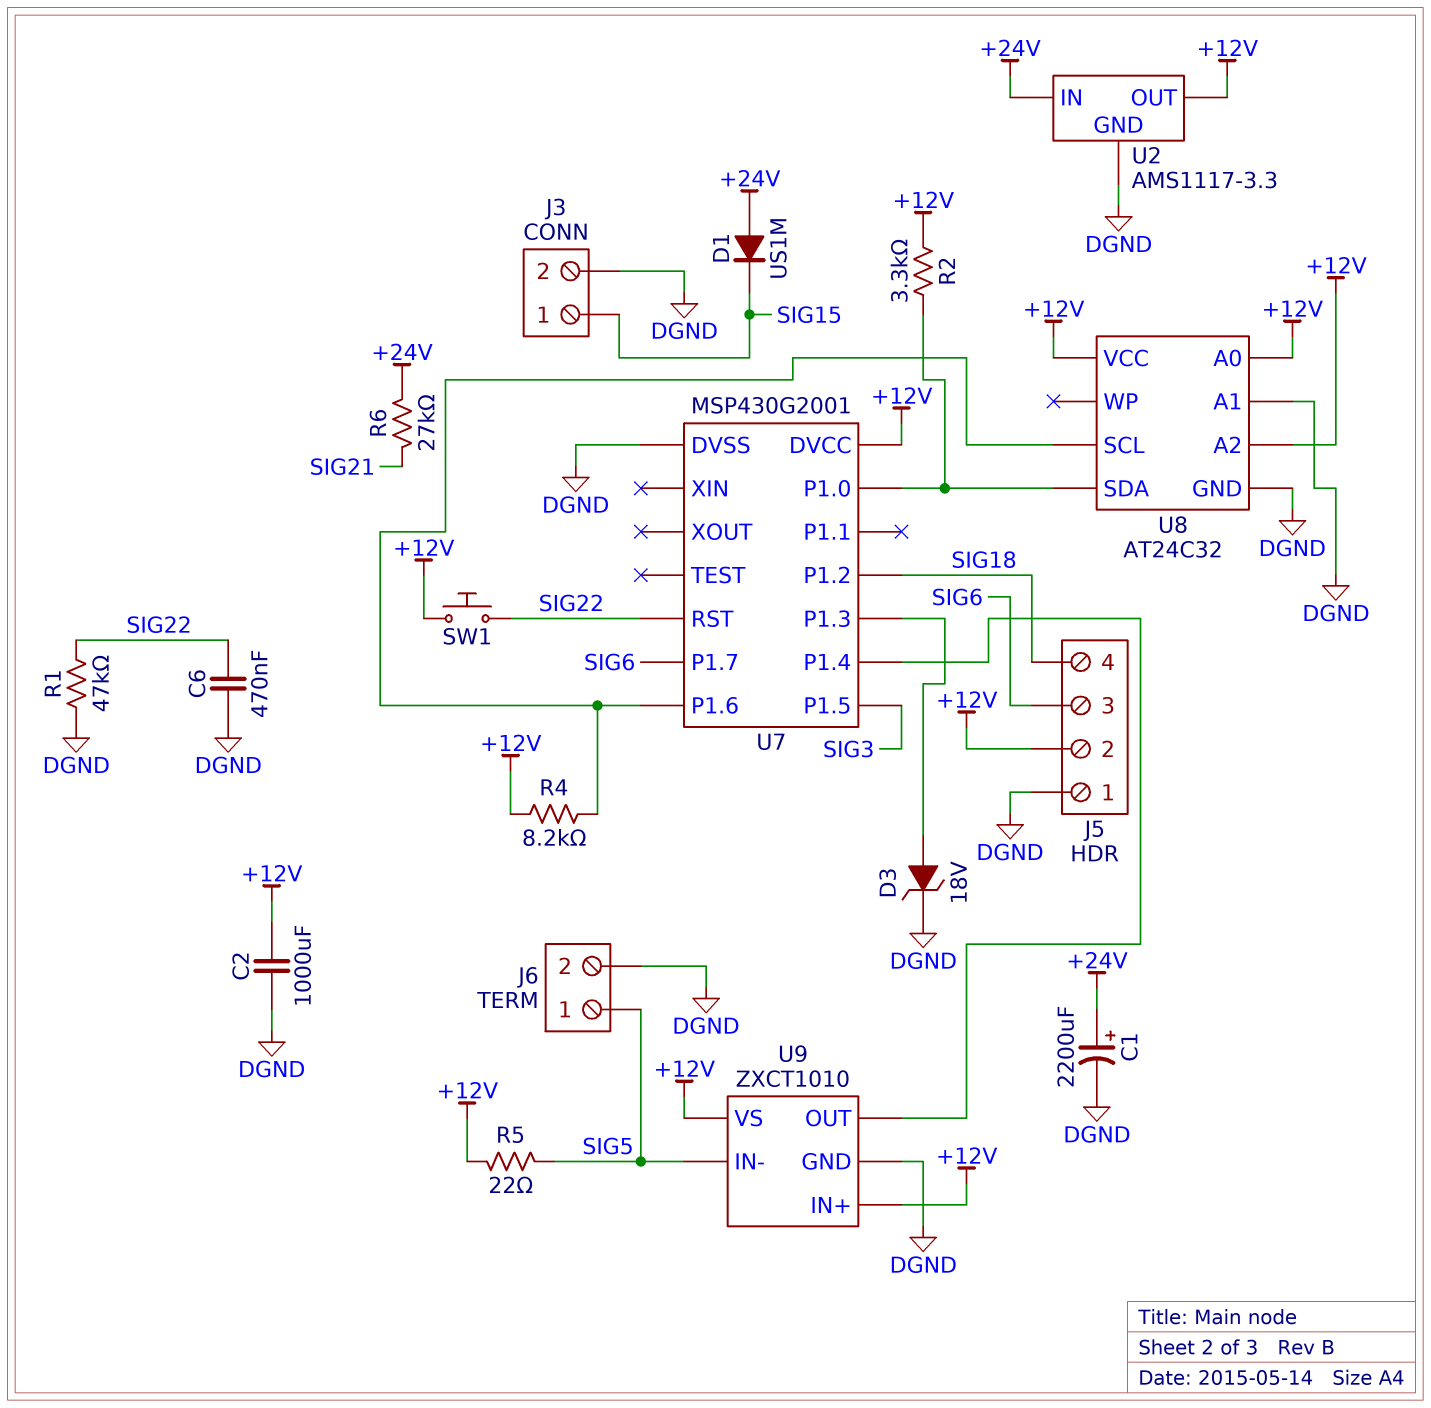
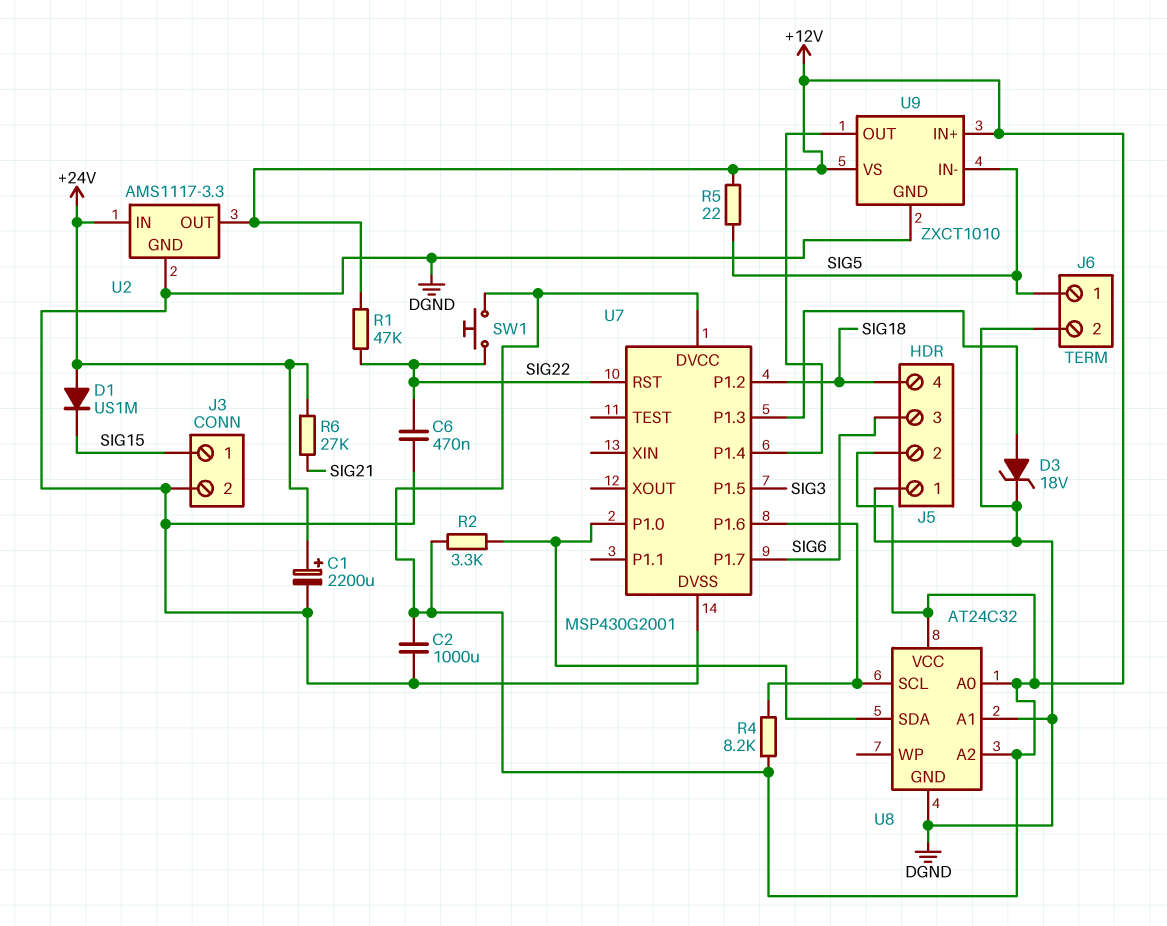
R1: 47k (DGND, SIG22) -> 47k (+12V, SIG22)

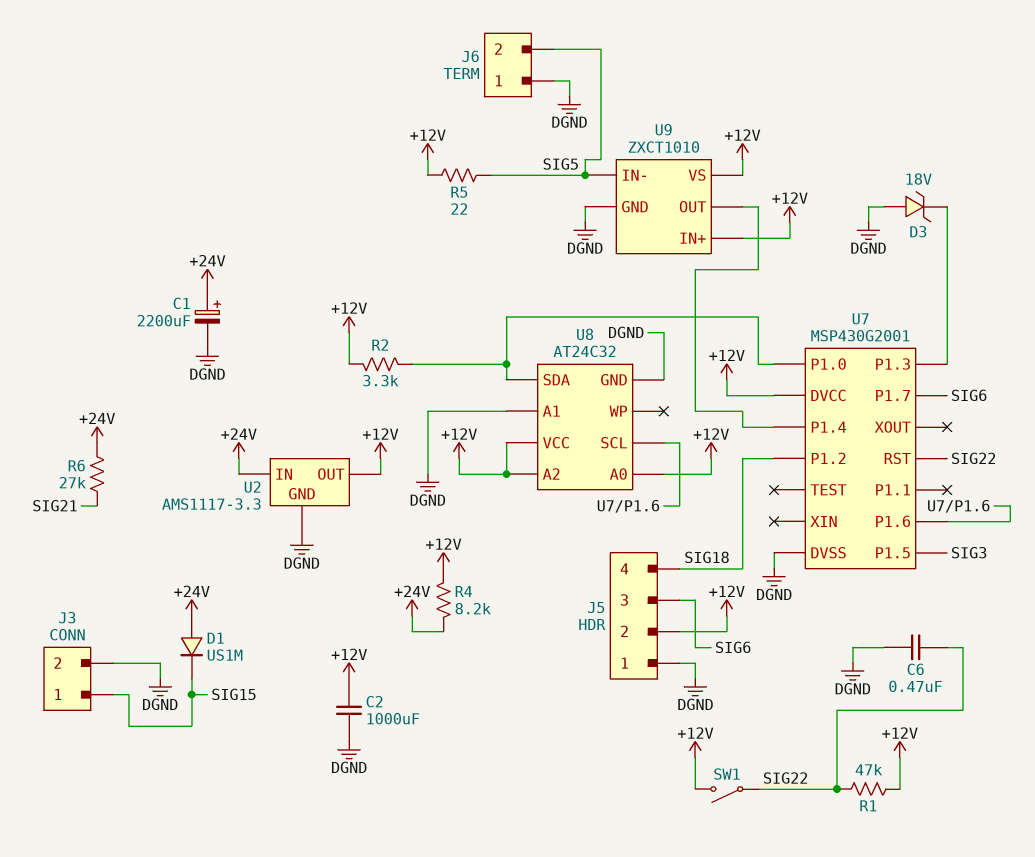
D3: zener 18V (A U7/P1.3, K DGND) -> zener 18V (A DGND, K U7/P1.3)
J6 pin 1: SIG5 -> DGND
J6 pin 2: DGND -> SIG5
R4: 8.2k (+12V, U7/P1.6) -> 8.2k (+12V, +24V)
SW1: button (+12V, SIG22) -> switch (+12V, SIG22)

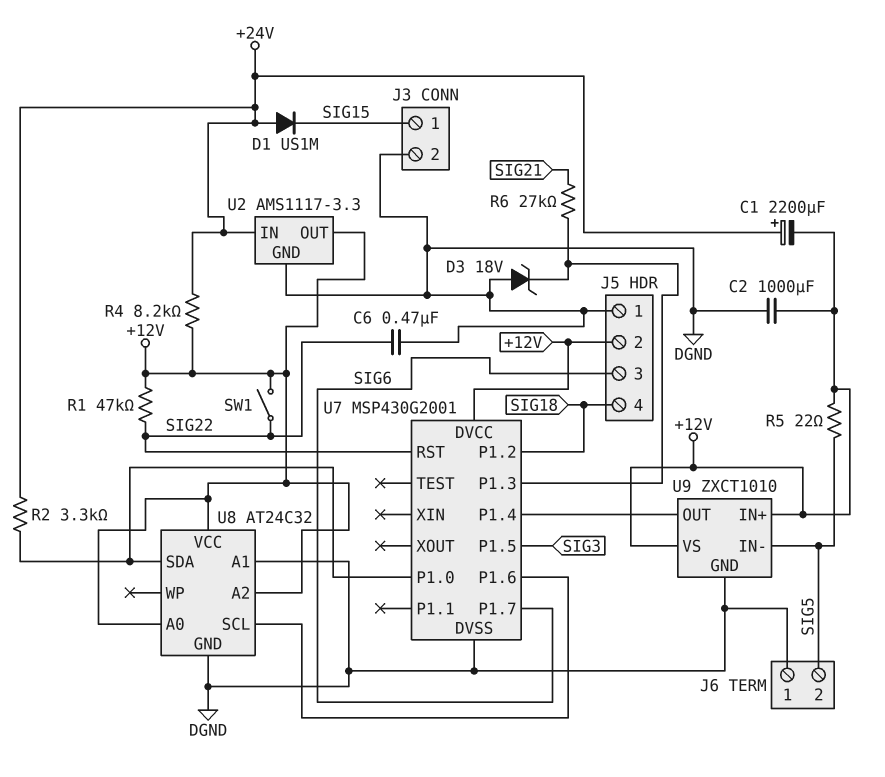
C1: 2200uF (plus +24V, minus DGND) -> 2200uF (plus +24V, minus +12V)
R2: 3.3k (+12V, U7/P1.0) -> 3.3k (+24V, U7/P1.0)
R6: 27k (+24V, SIG21) -> 27k (SIG21, U7/P1.3)

